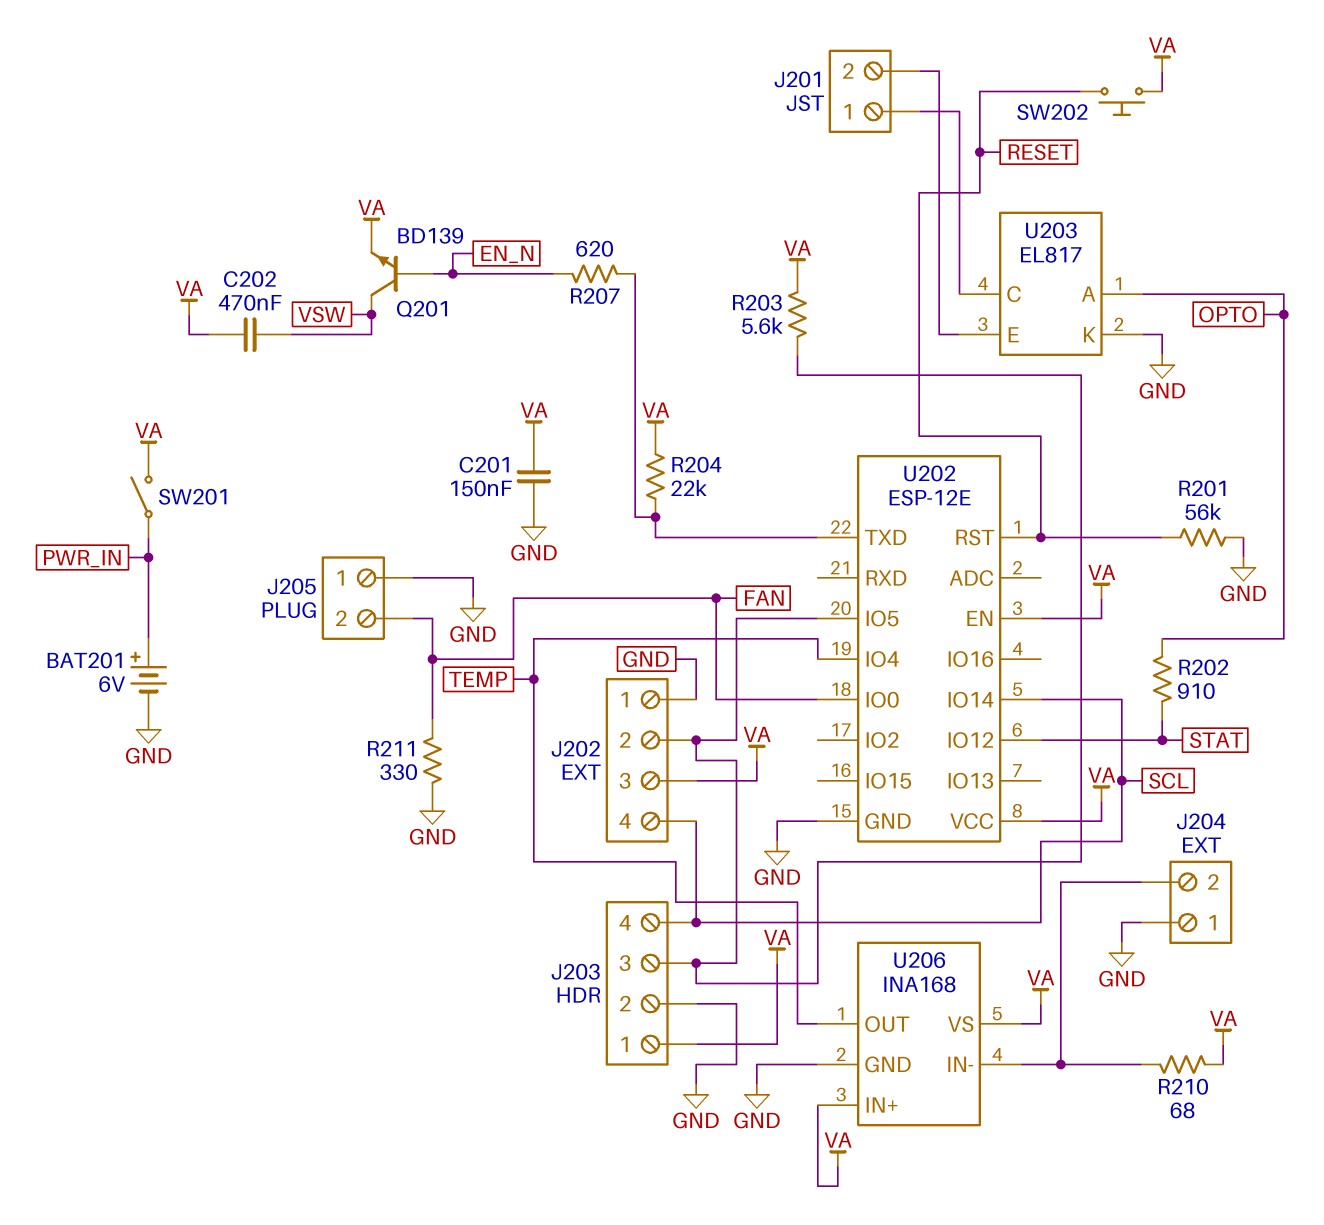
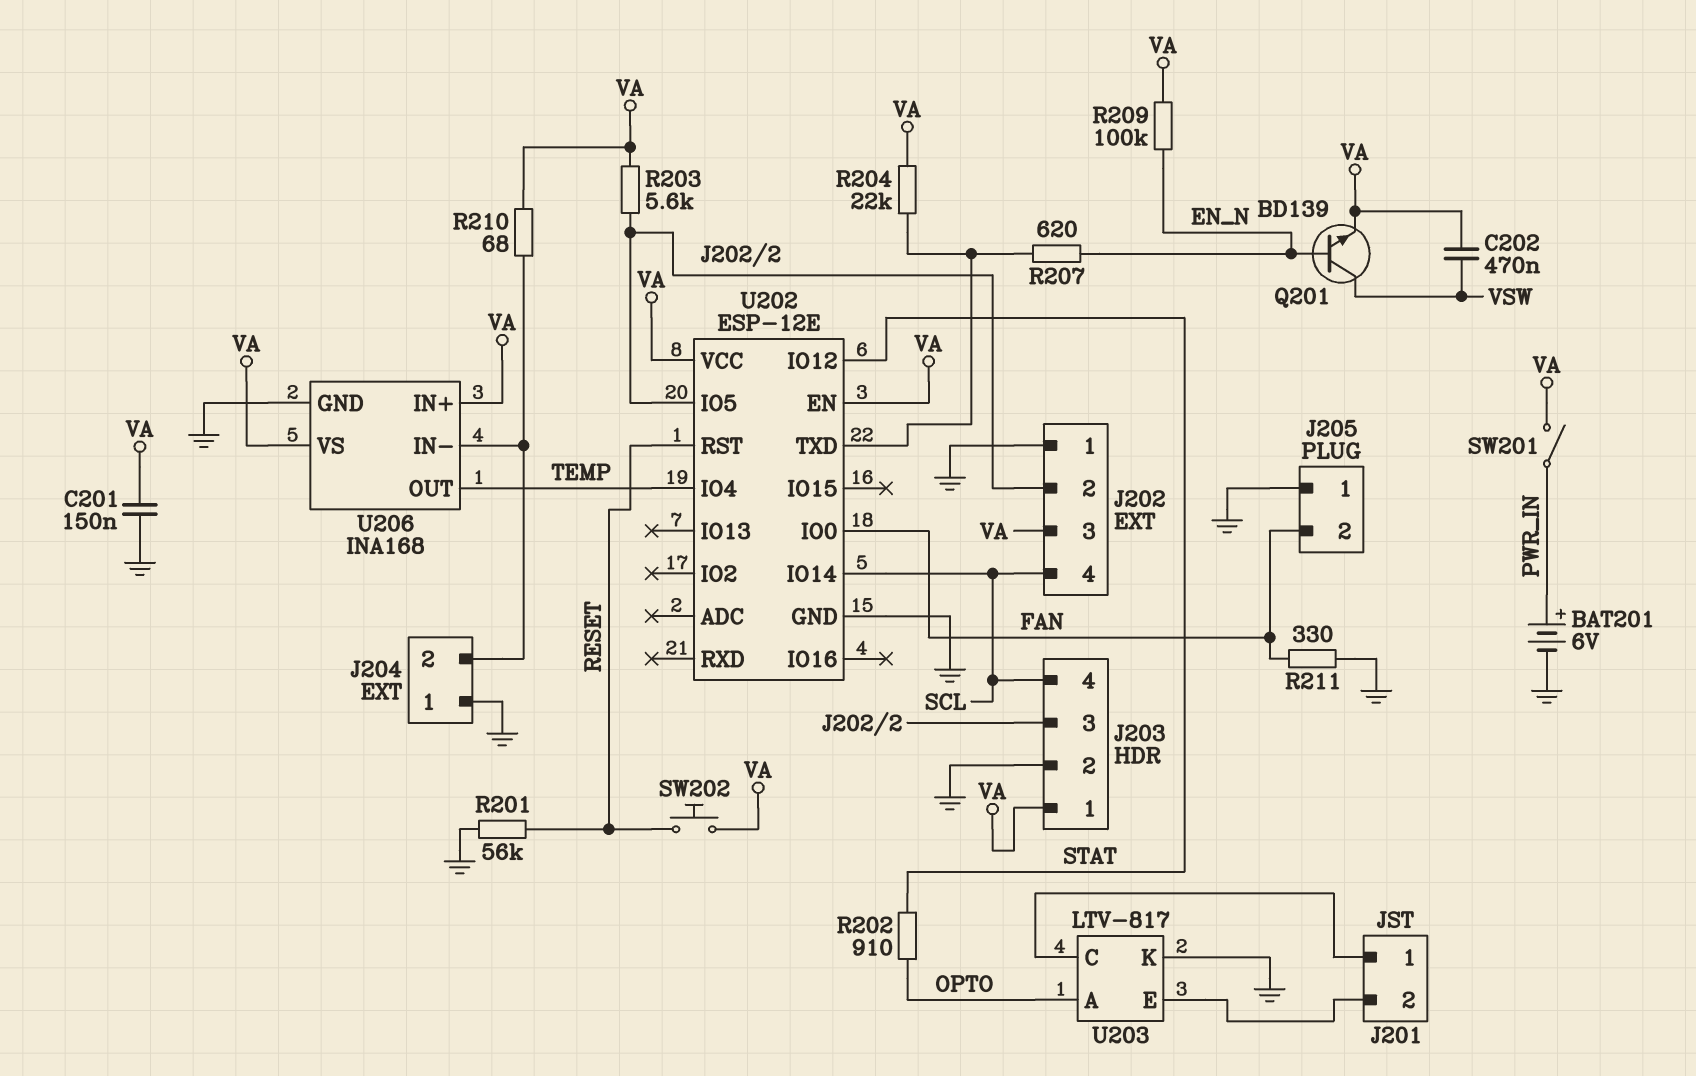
R209: none -> 100k (EN_N, VA)
U203: EL817 -> LTV-817

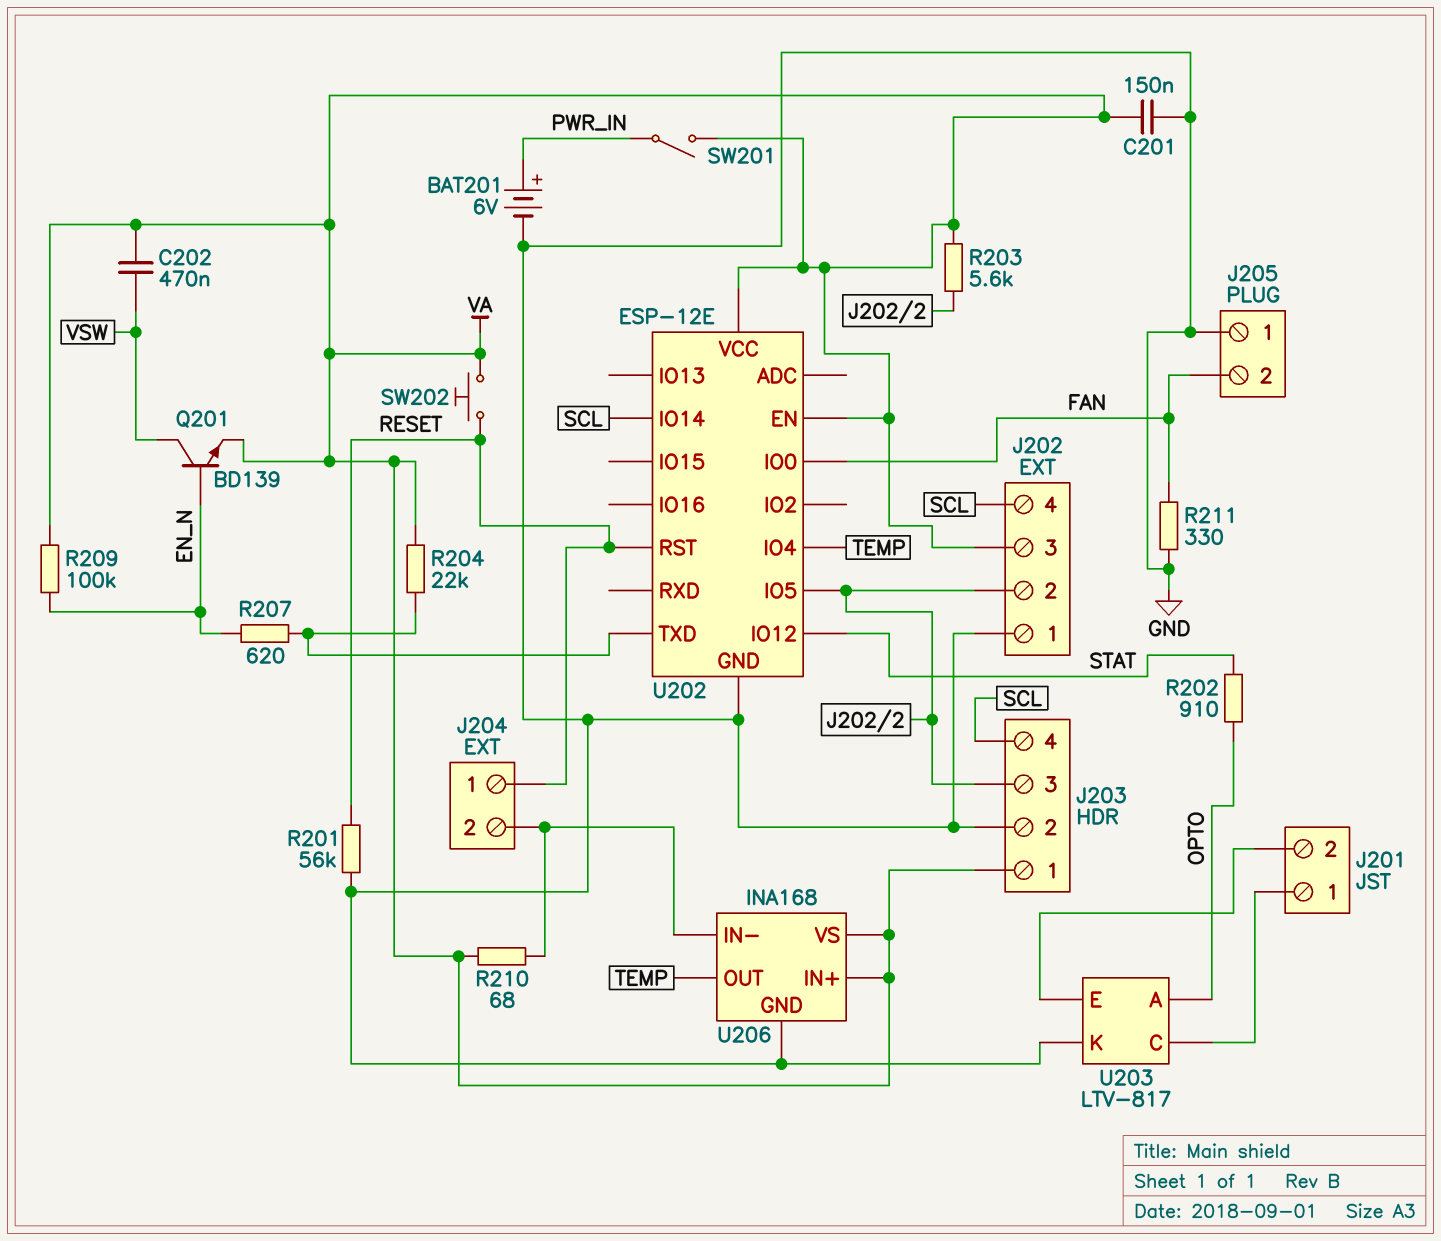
J204 pin 1: GND -> RESET

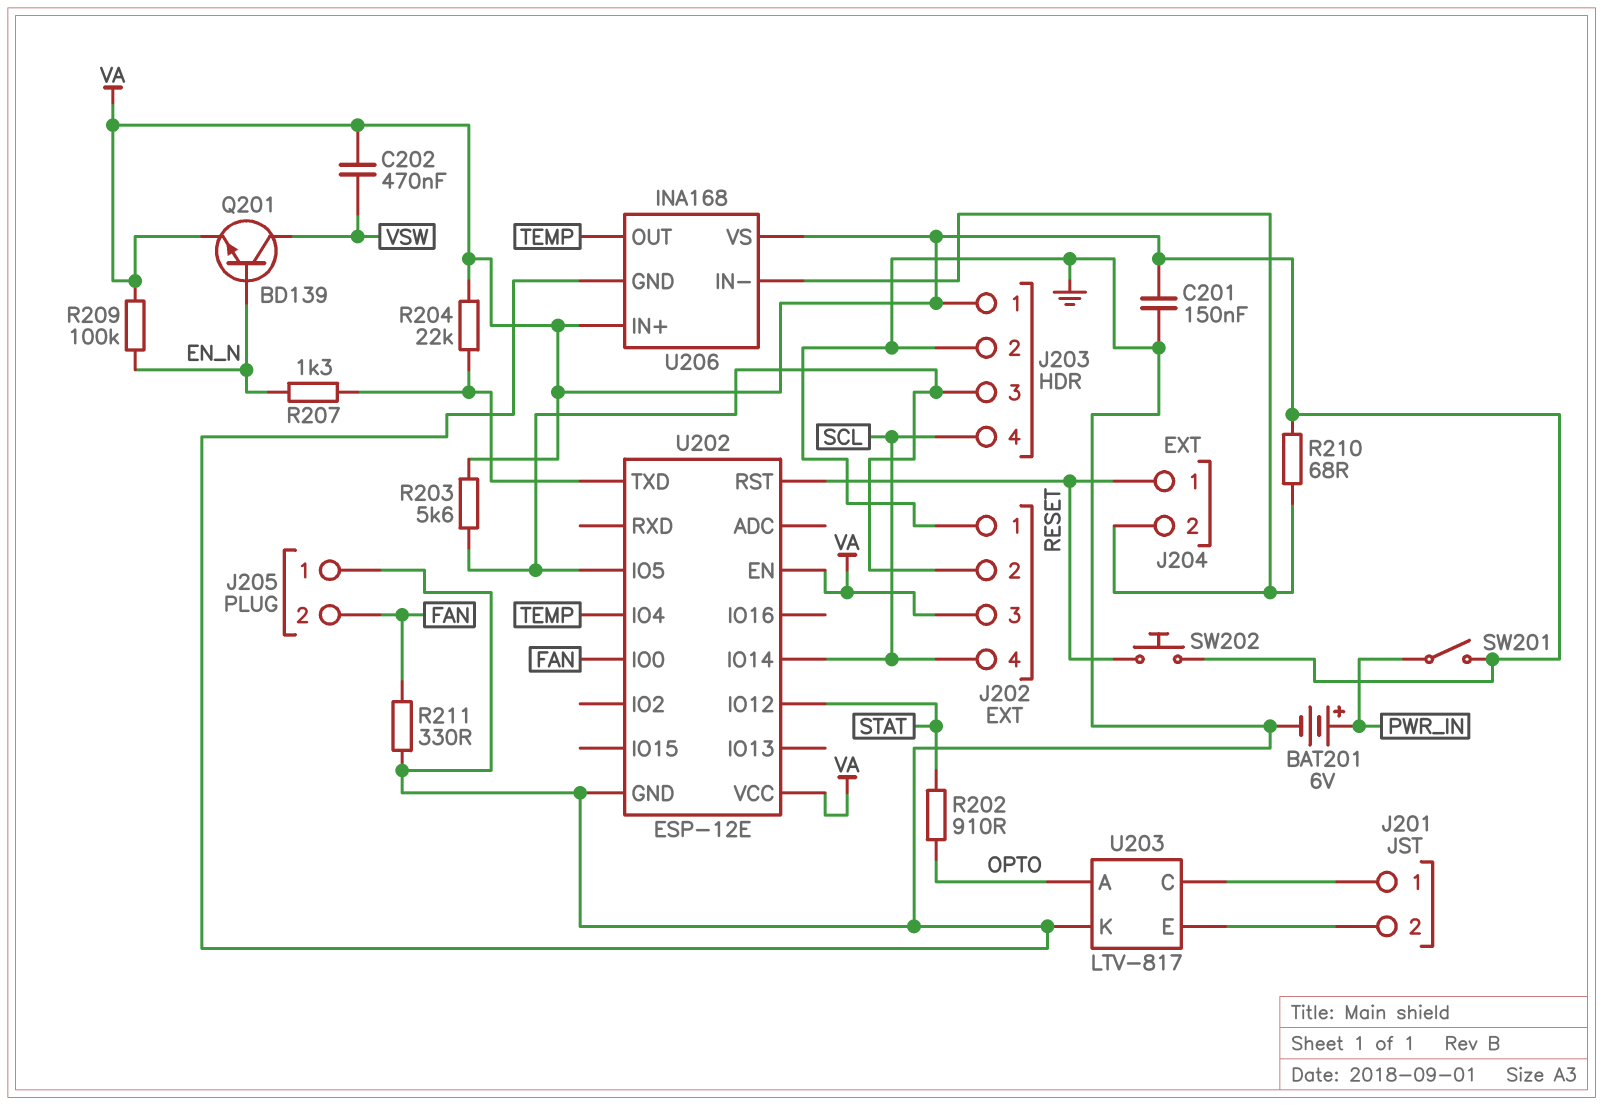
R201: 56k (GND, RESET) -> none
R207: 620 (EN_N, U202/TXD) -> 1.3k (EN_N, U202/TXD)

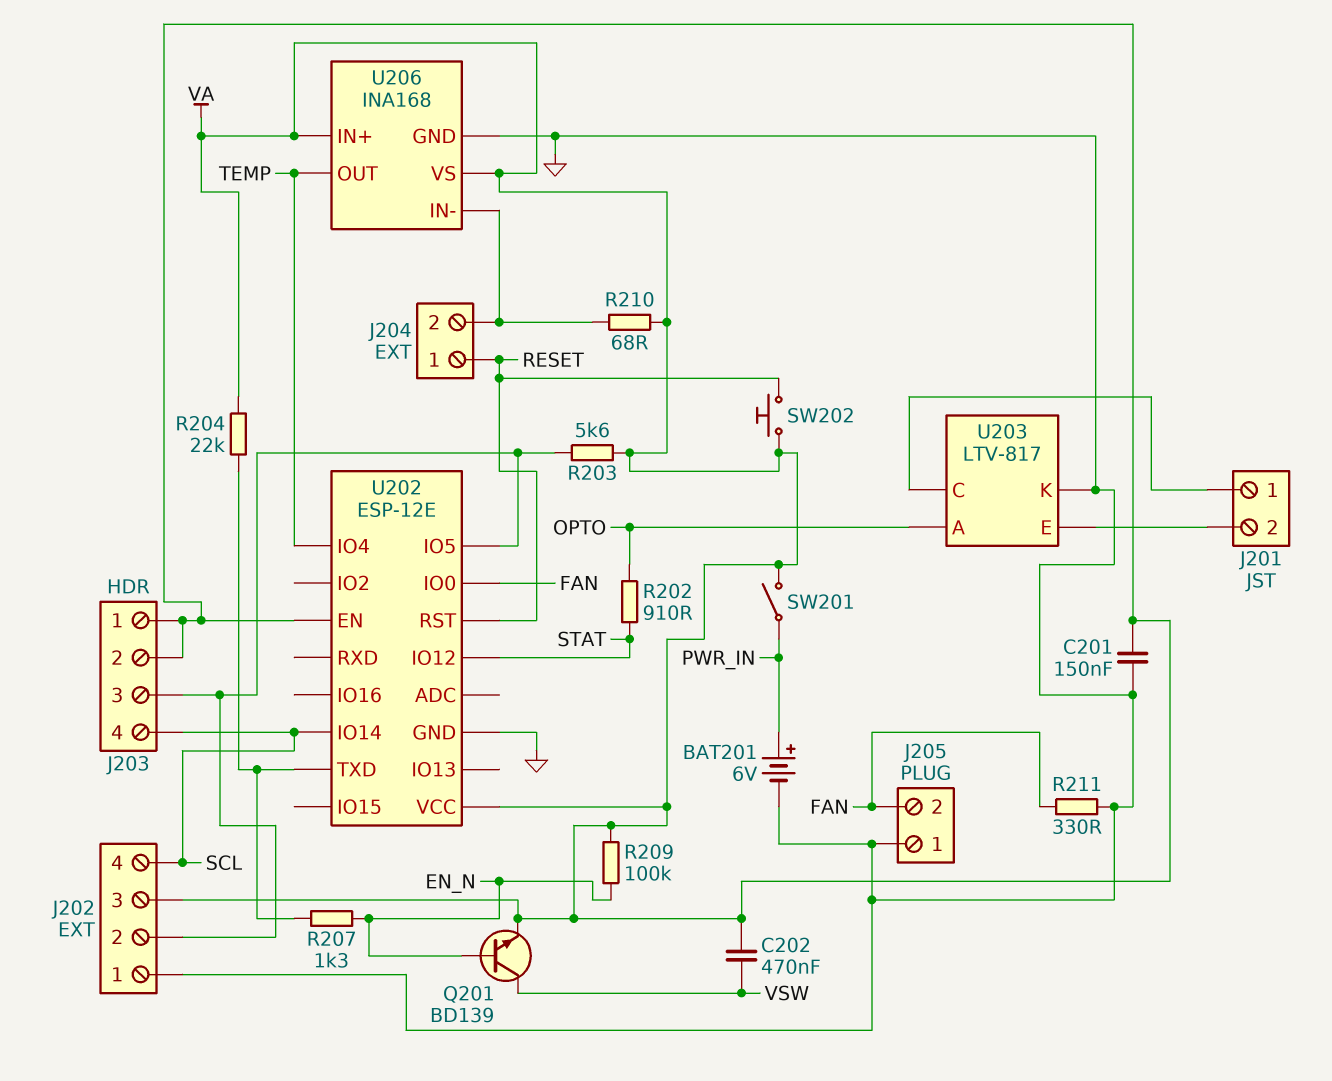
J203 pin 2: GND -> VA

